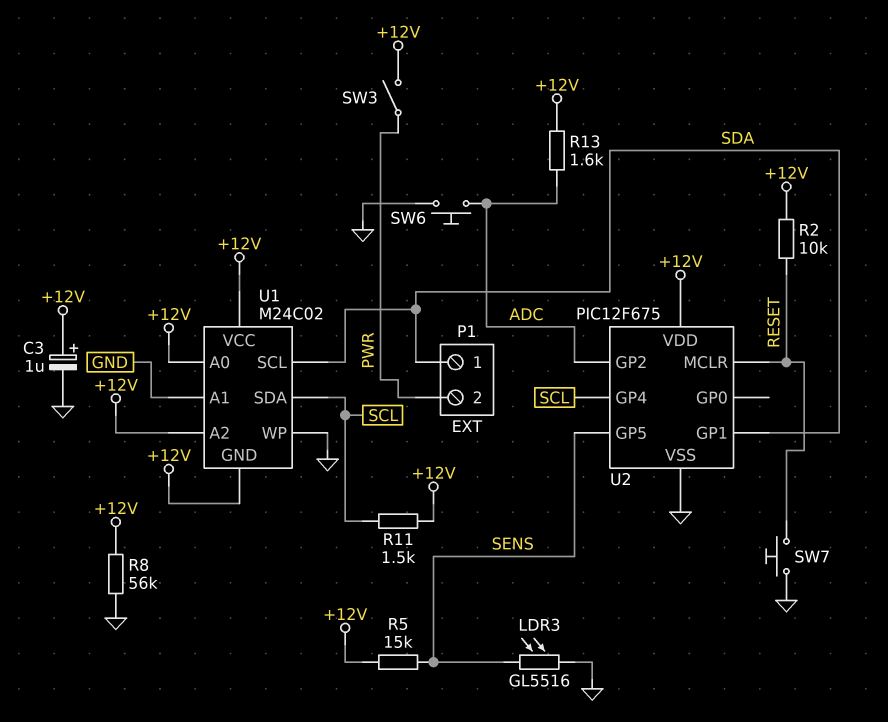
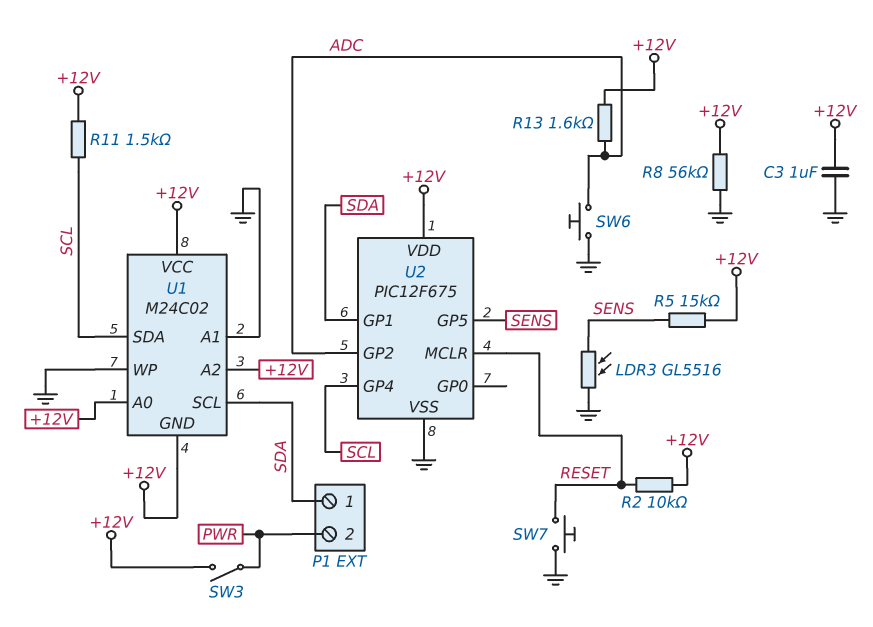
C3: 1uF (plus +12V, minus GND) -> 1uF (+12V, GND)

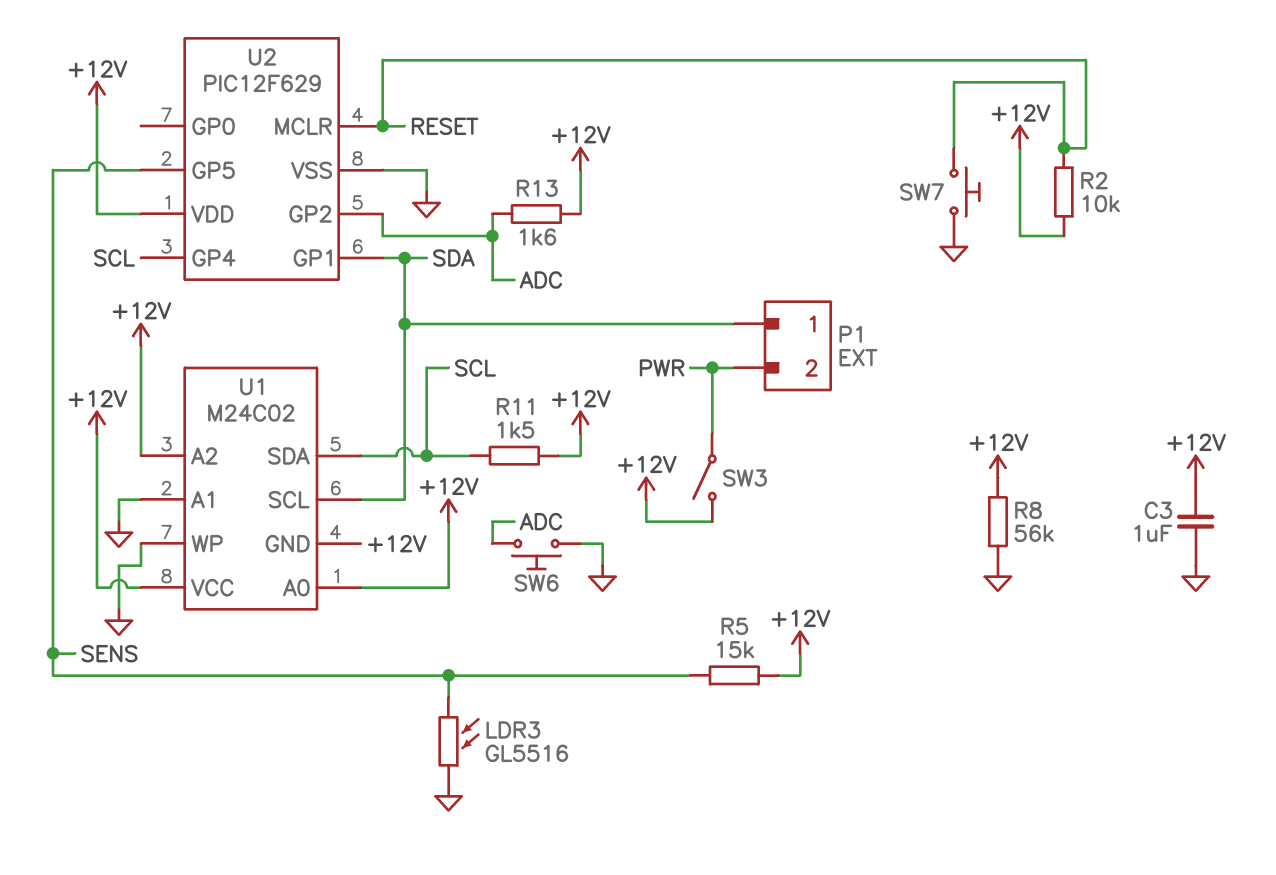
U2: PIC12F675 -> PIC12F629

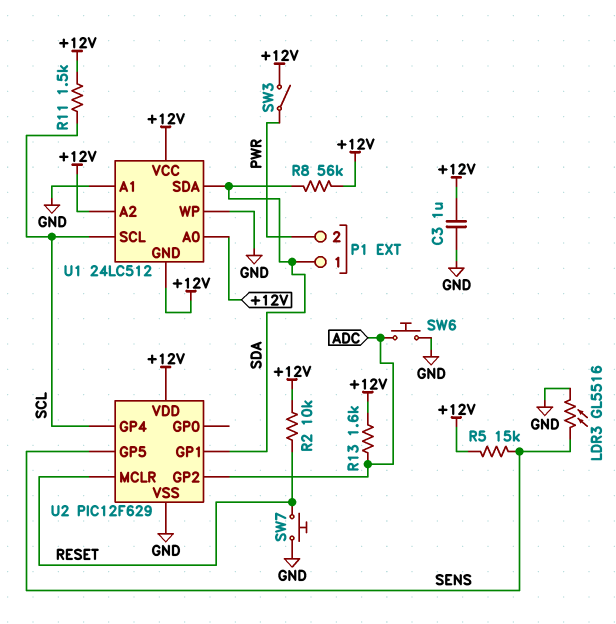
R8: 56k (+12V, GND) -> 56k (+12V, SDA)
U1: M24C02 -> 24LC512
U1 pin SCL: SDA -> SCL
U1 pin SDA: SCL -> SDA

